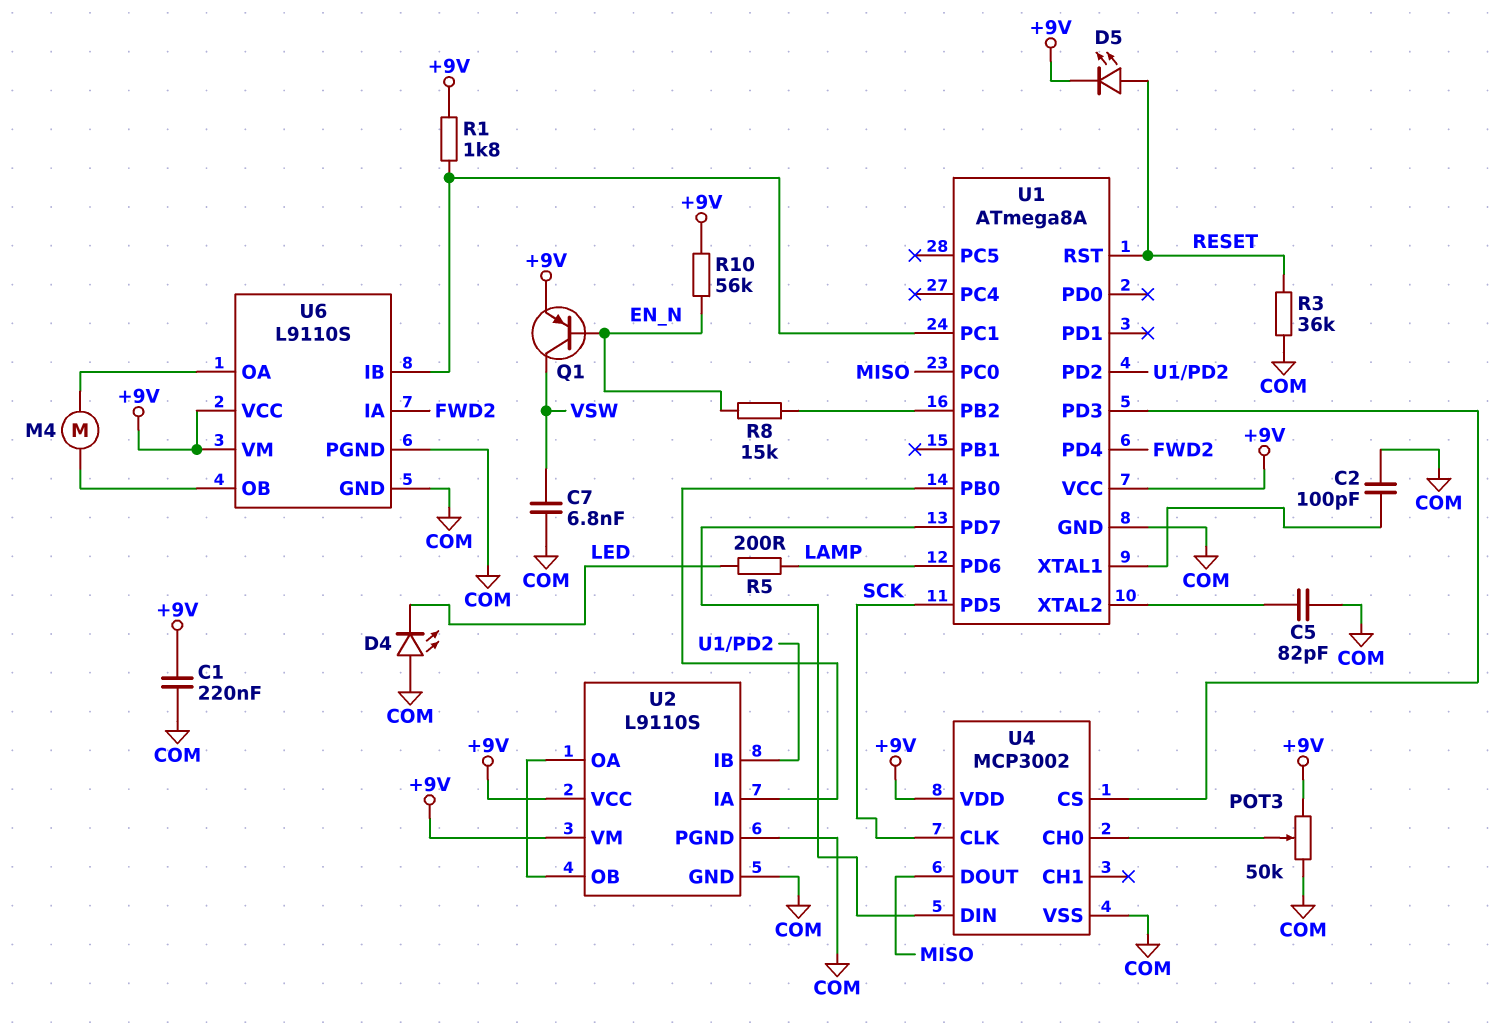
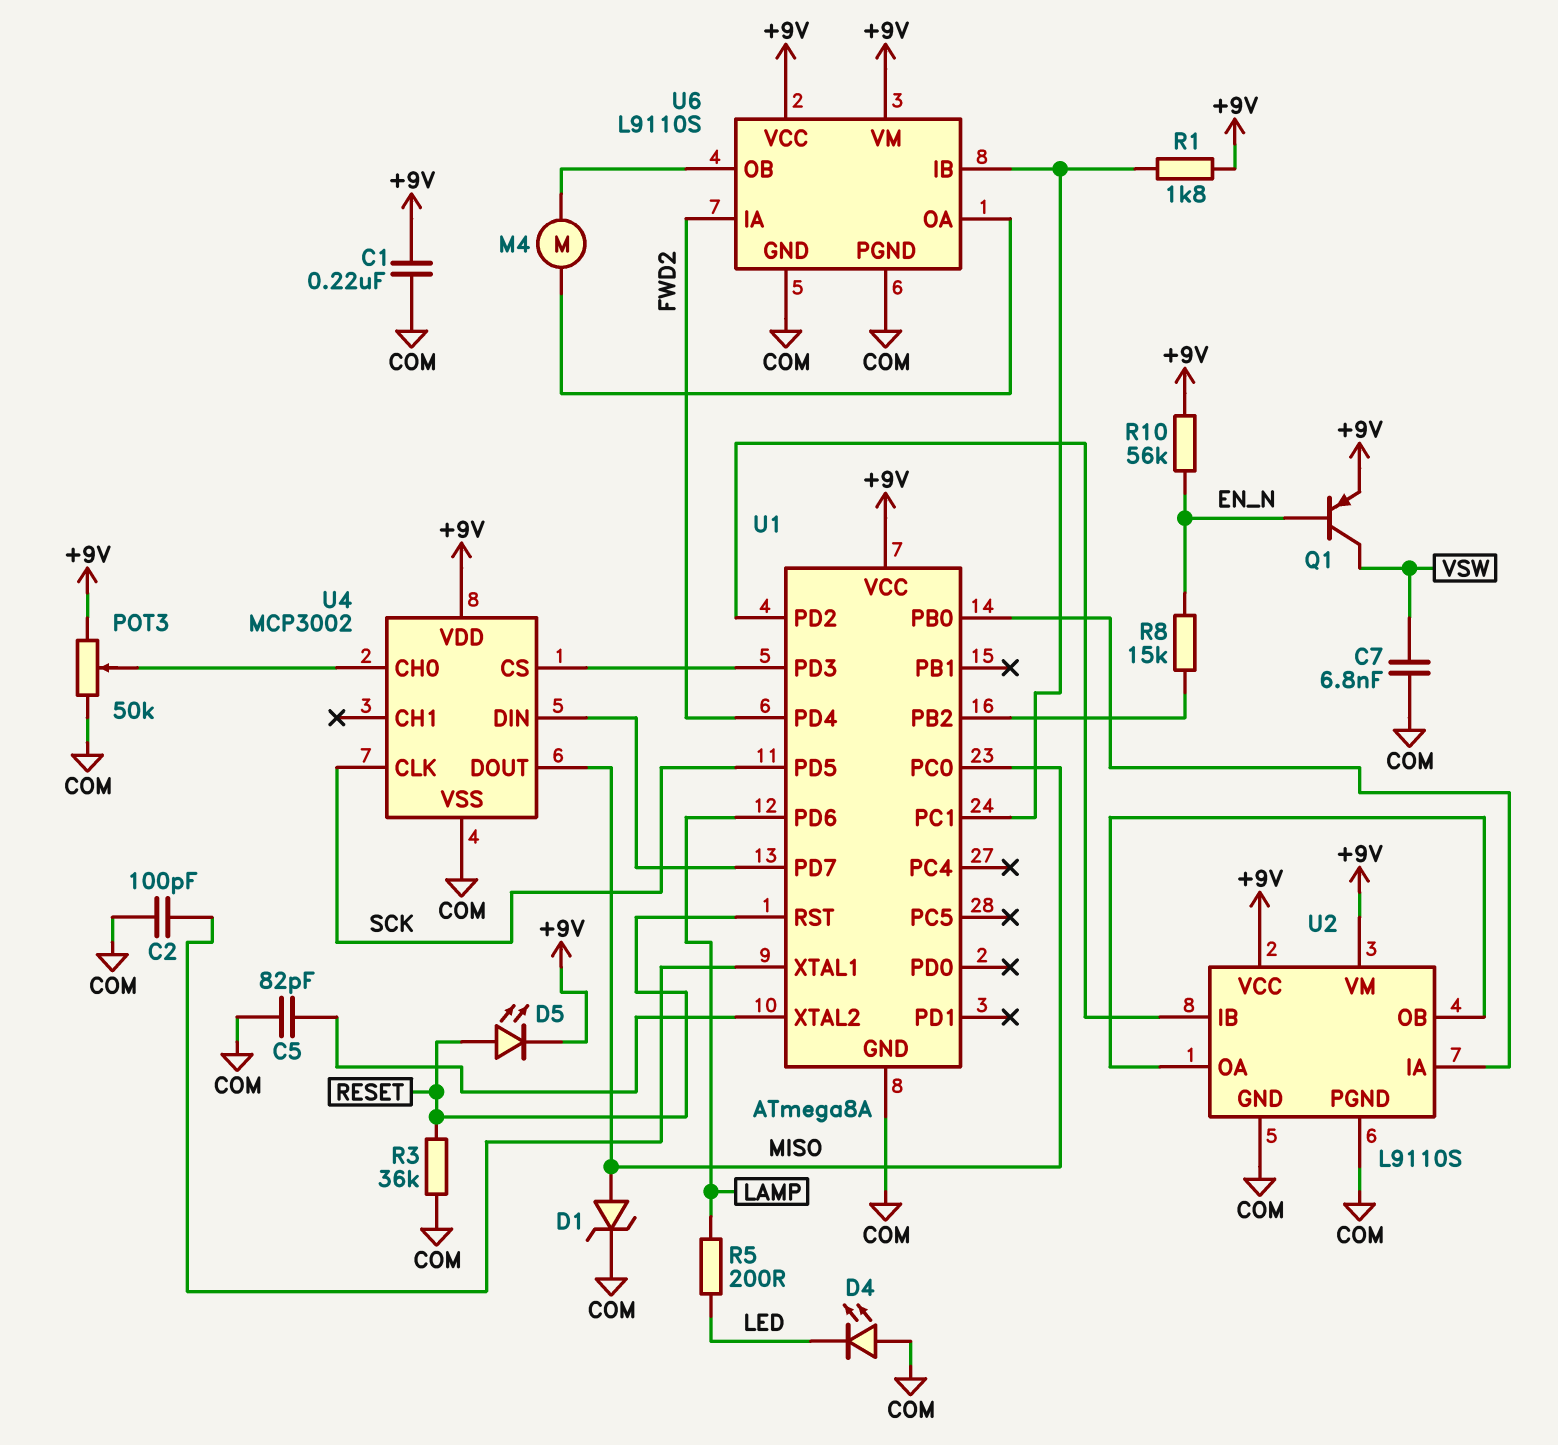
D1: none -> zener (A MISO, K COM)

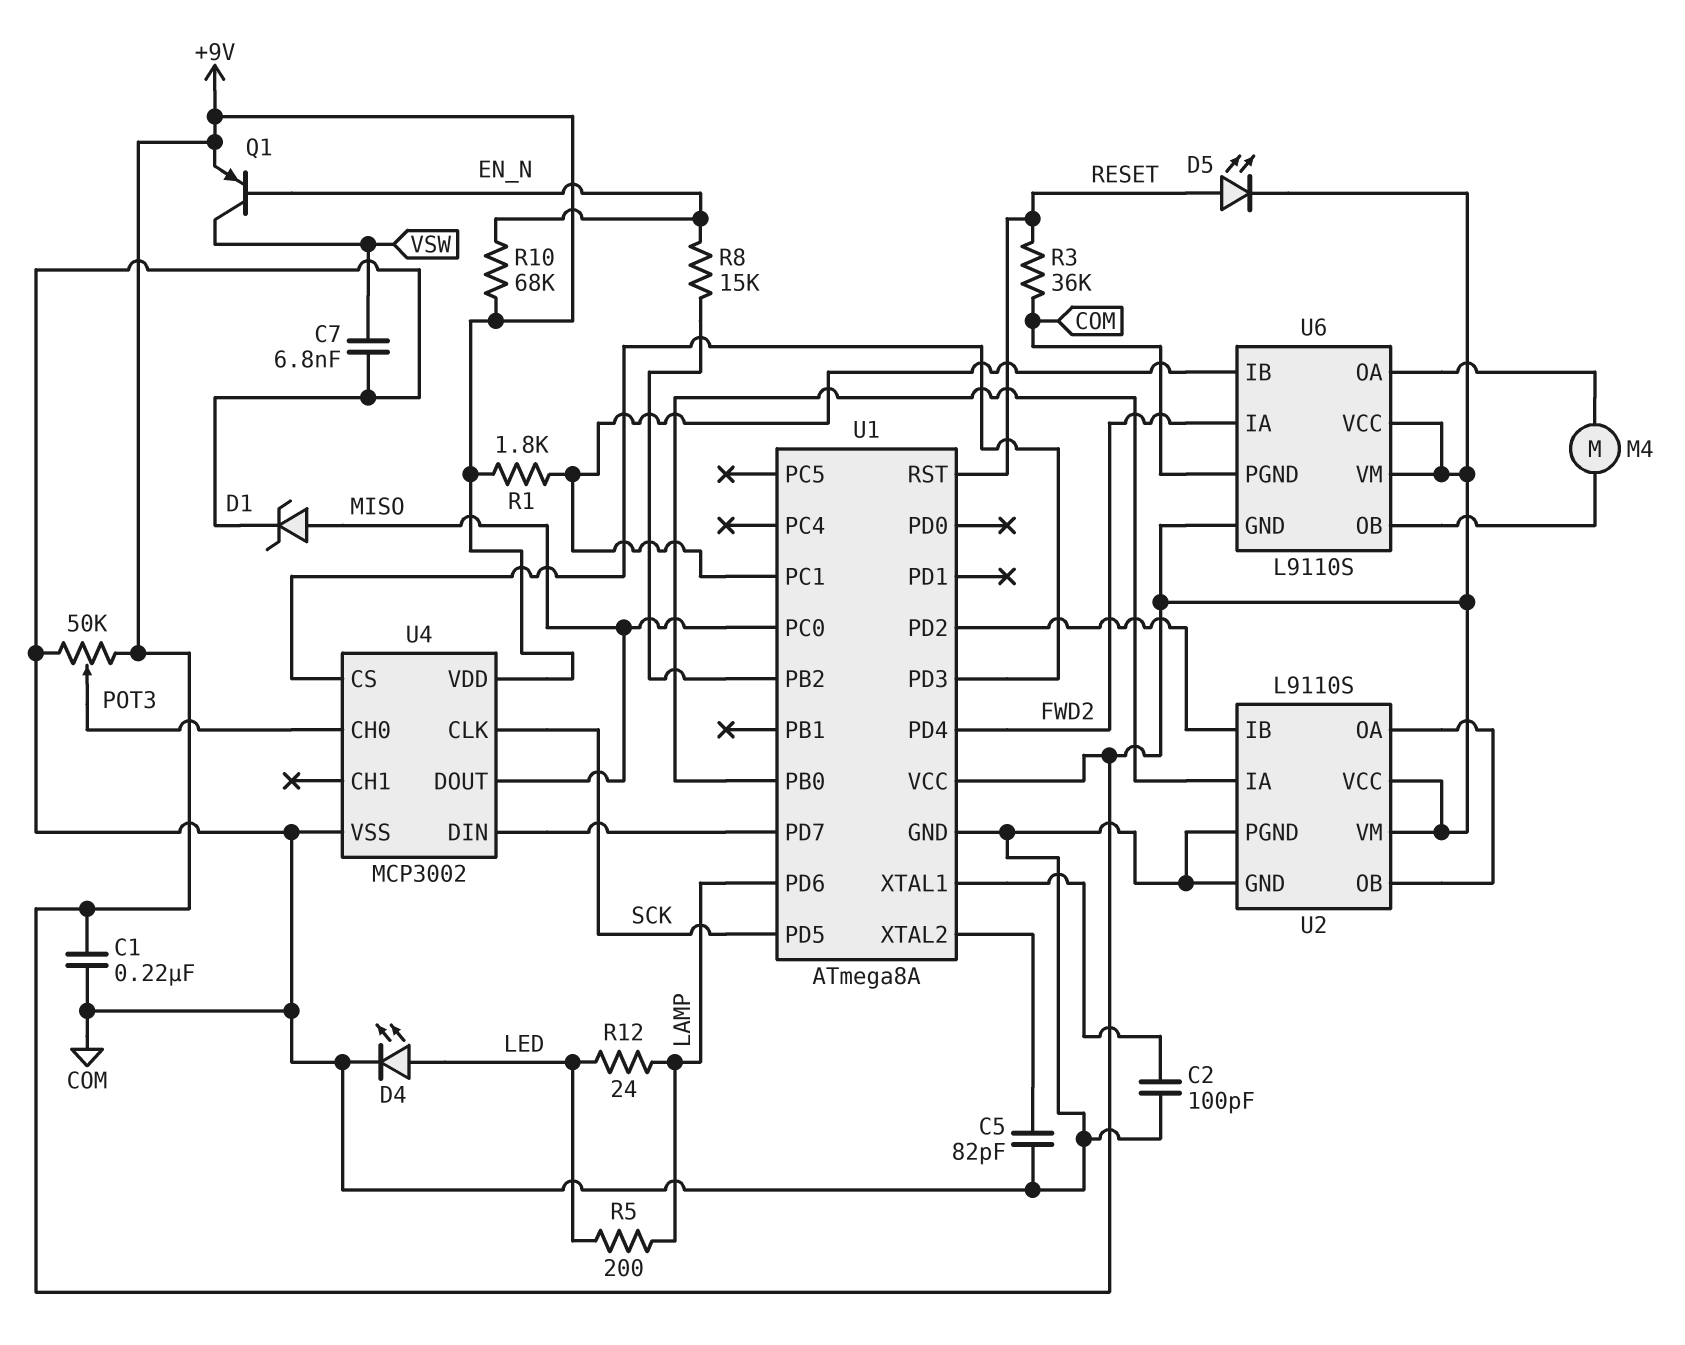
D4: LED (A COM, K LED) -> LED (A LED, K COM)
R10: 56k (+9V, EN_N) -> 68k (+9V, EN_N)
R12: none -> 24 (LAMP, LED)
U6 pin GND: COM -> +9V

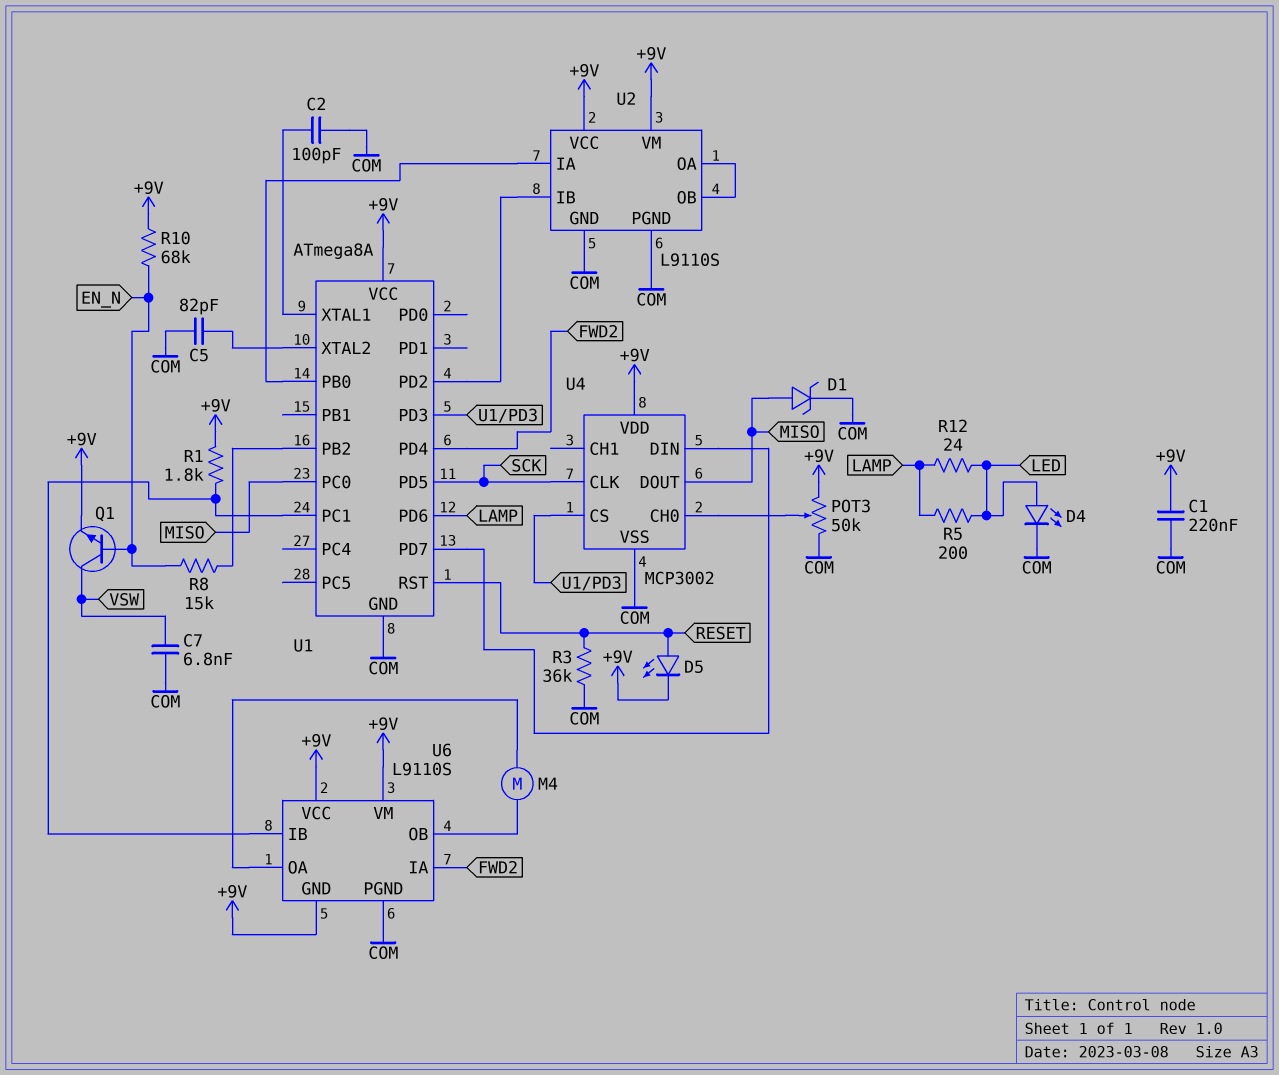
Q1: PNP (B EN_N, C VSW, E +9V) -> NPN (B EN_N, C VSW, E +9V)

